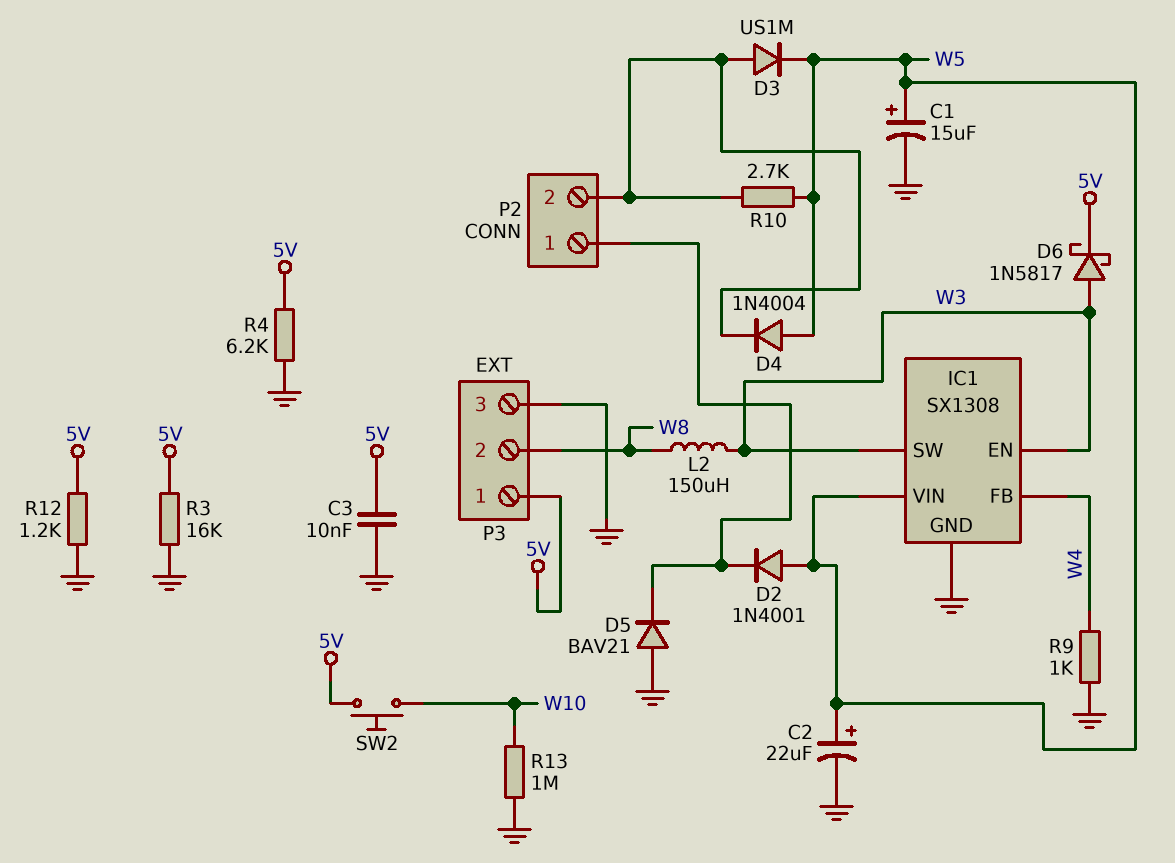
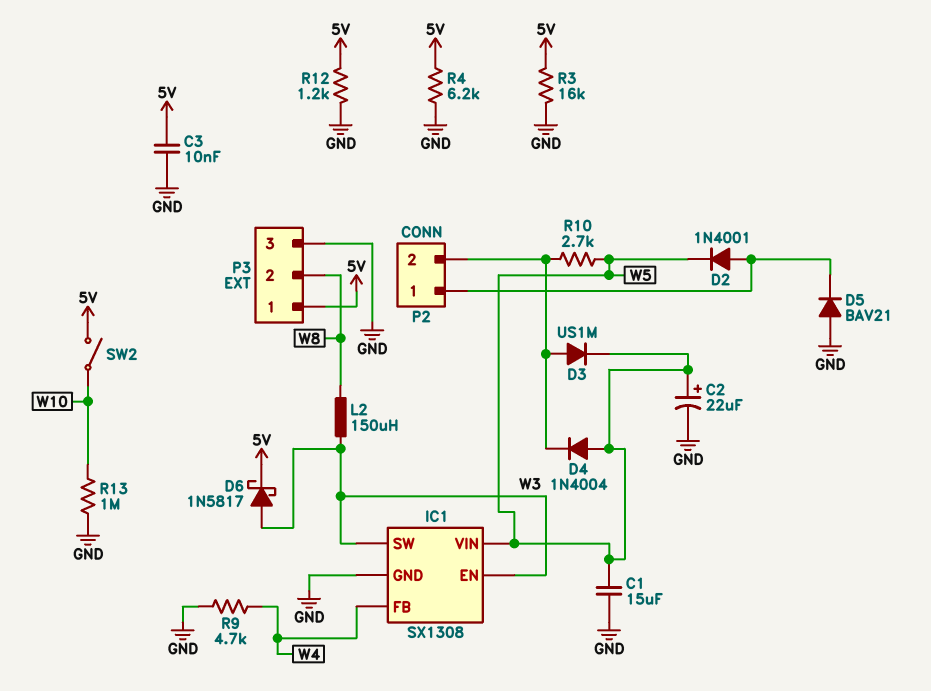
C1: 15uF (plus W5, minus GND) -> 15uF (GND, W5)
D2: diode 1N4001 (A W5, K P2/1) -> diode 1N4001 (A P2/1, K W5)
R9: 1k (GND, W4) -> 4.7k (GND, W4)
SW2: button (5V, W10) -> switch (5V, W10)

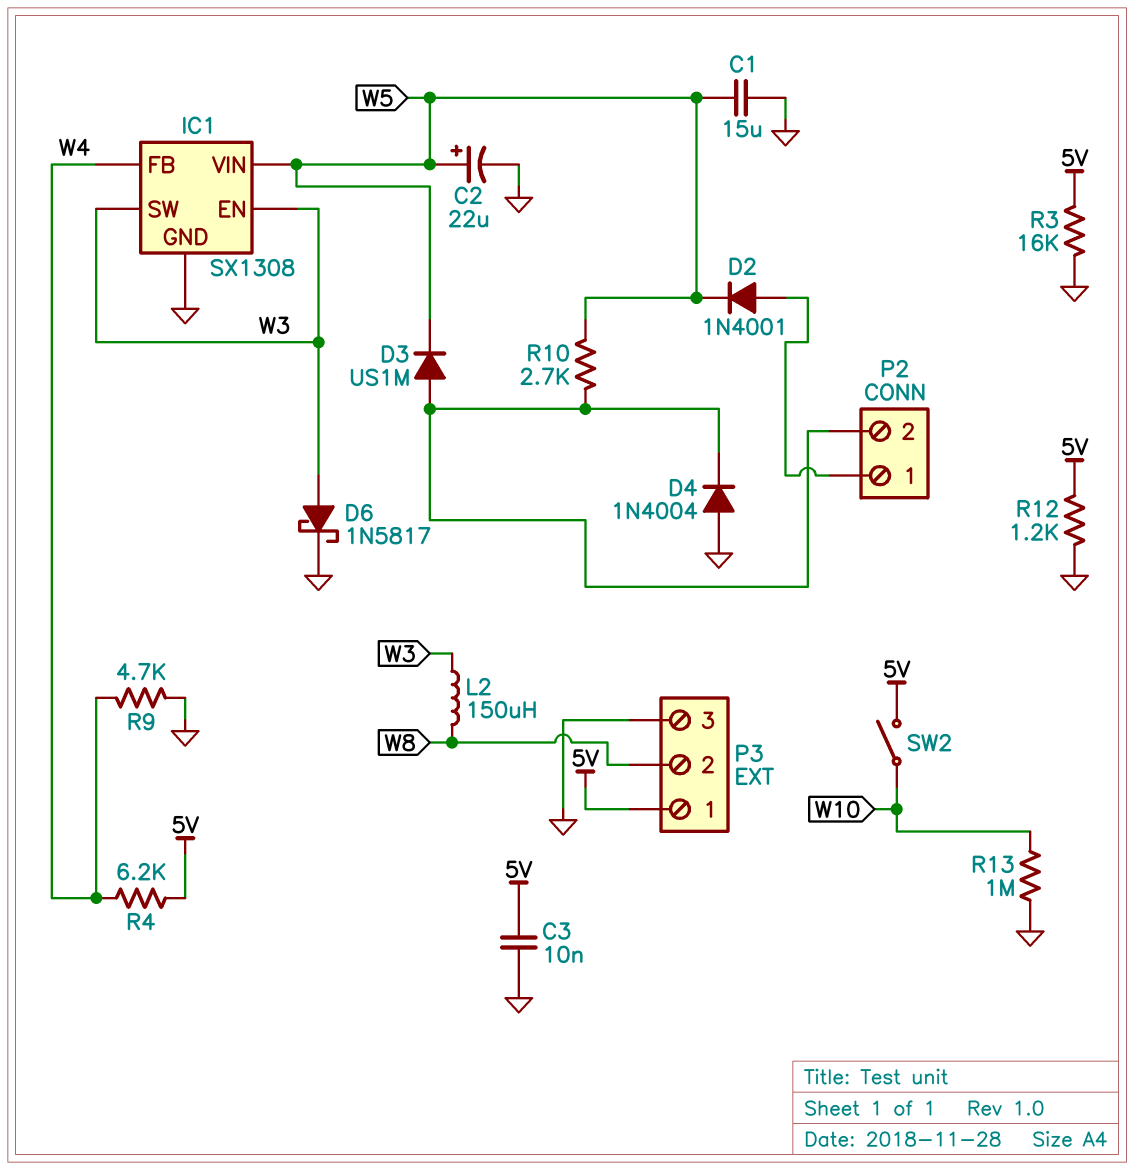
D4: diode 1N4004 (A W5, K P2/2) -> diode 1N4004 (A GND, K P2/2)
D5: diode BAV21 (A GND, K P2/1) -> none
D6: schottky 1N5817 (A W3, K 5V) -> schottky 1N5817 (A W3, K GND)
R4: 6.2k (5V, GND) -> 6.2k (5V, W4)

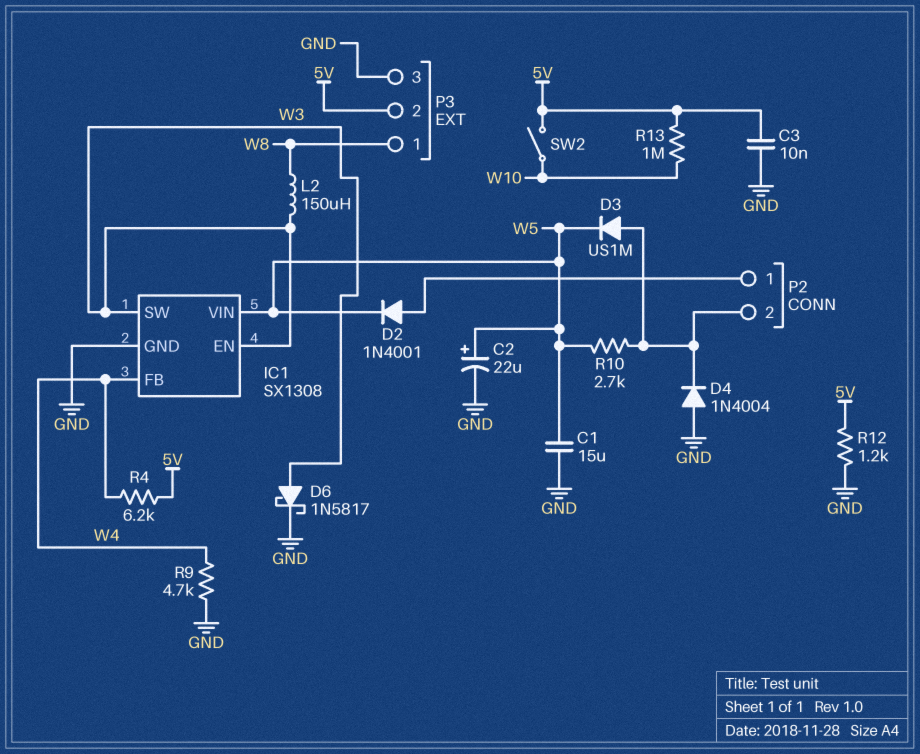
P3 pin 1: 5V -> W8
P3 pin 2: W8 -> 5V
R3: 16k (5V, GND) -> none
R13: 1M (GND, W10) -> 1M (5V, W10)

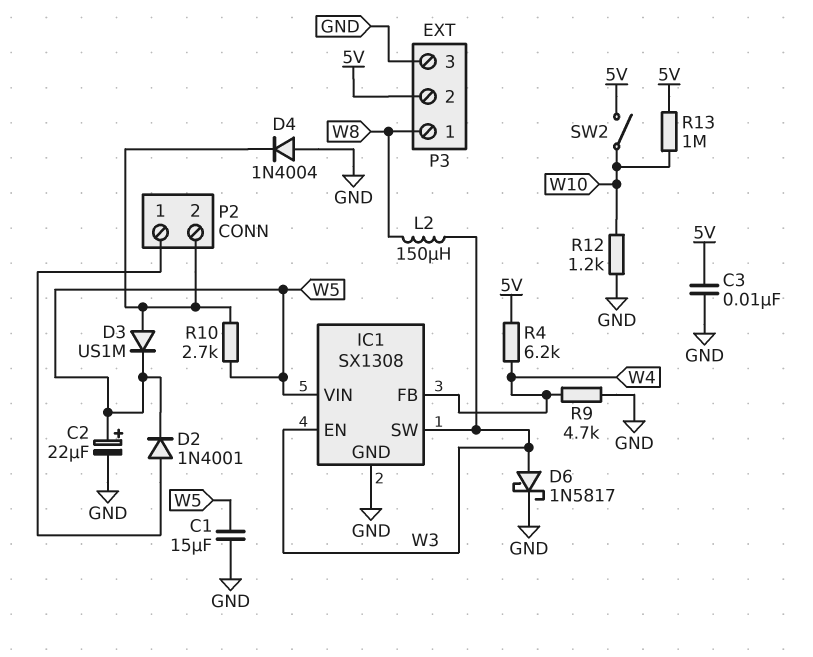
R12: 1.2k (5V, GND) -> 1.2k (GND, W10)

